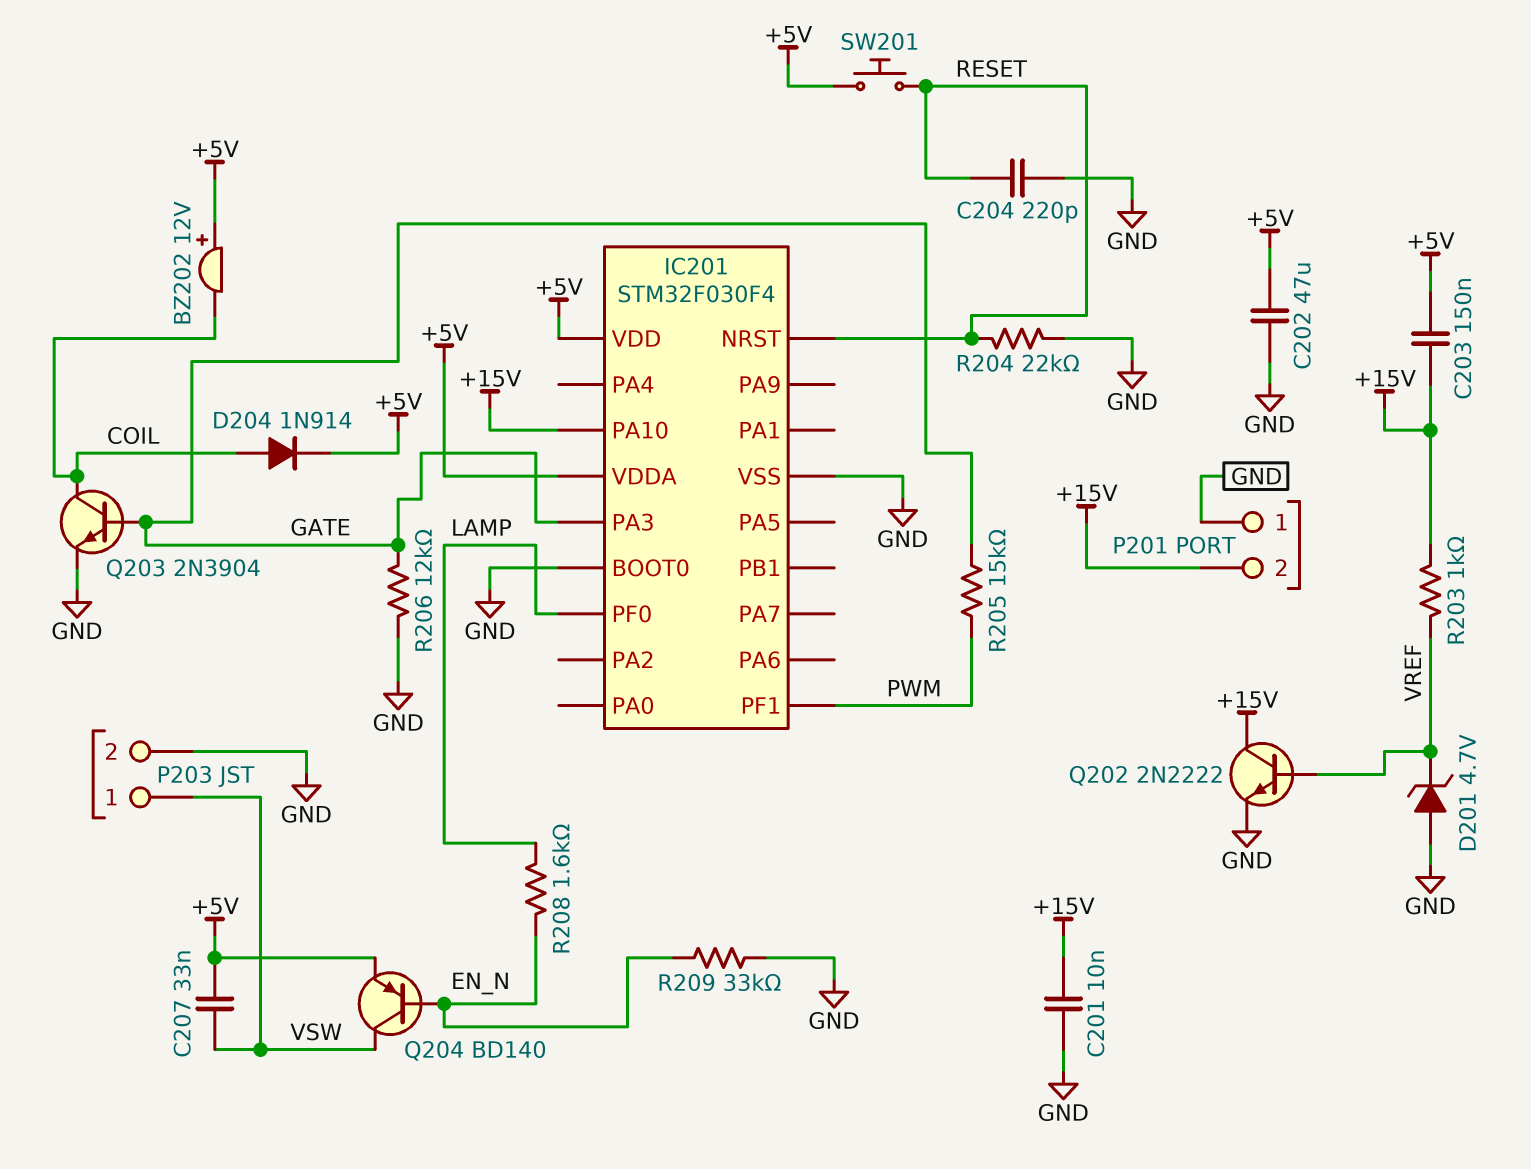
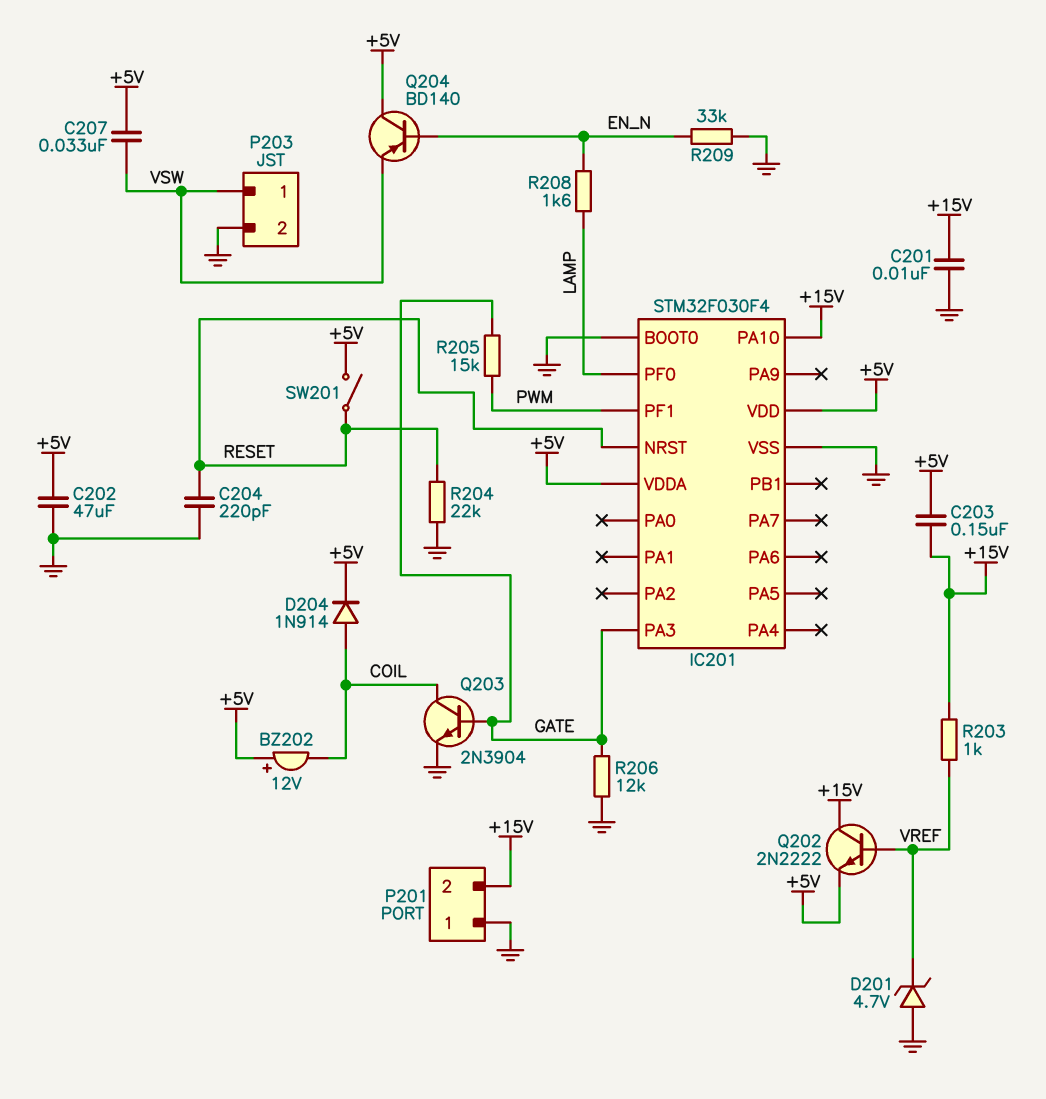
Q202: NPN 2N2222 (B VREF, C +15V, E GND) -> NPN 2N2222 (B VREF, C +15V, E +5V)
Q204: PNP BD140 (B EN_N, C VSW, E +5V) -> PNP BD140 (B EN_N, C +5V, E VSW)
SW201: button (+5V, RESET) -> switch (+5V, RESET)

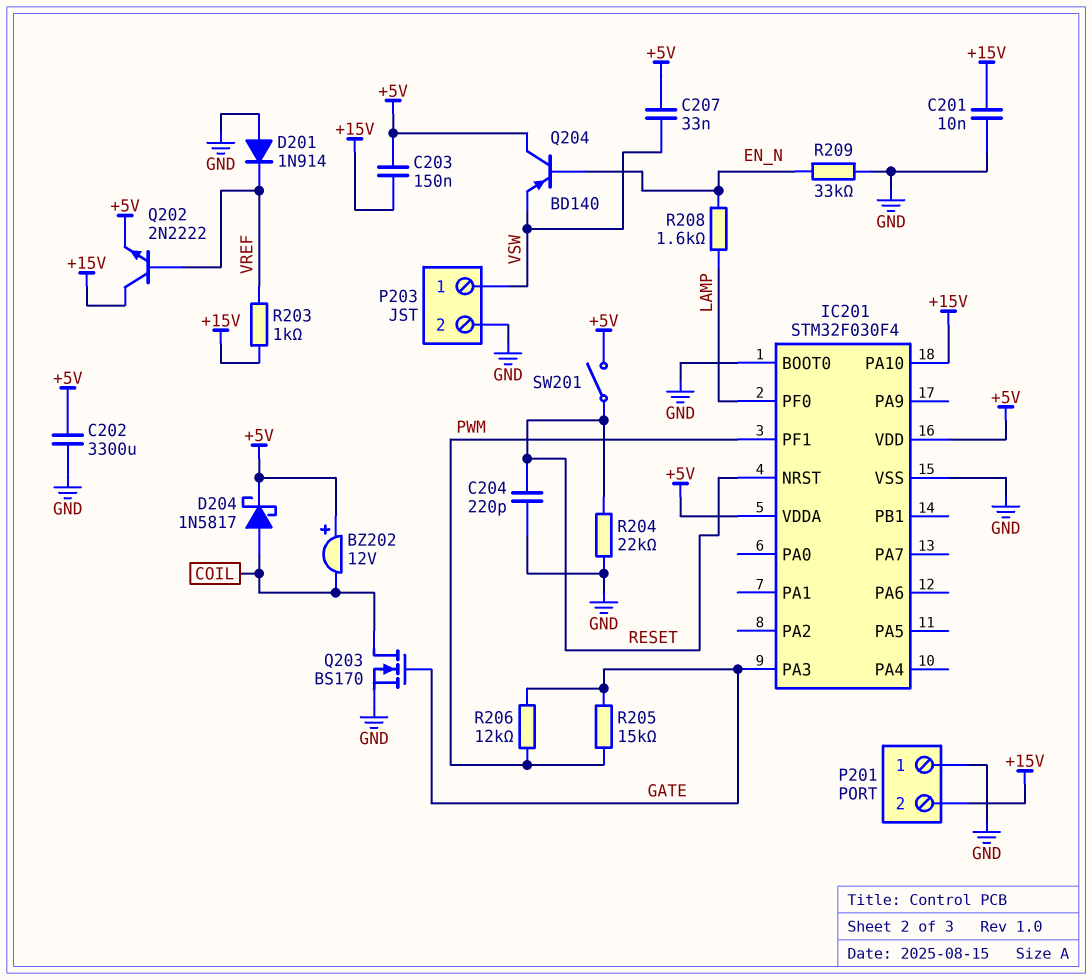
C202: 47uF (+5V, GND) -> 3300uF (+5V, GND)
D201: zener 4.7V (A GND, K VREF) -> diode 1N914 (A GND, K VREF)
D204: diode 1N914 (A COIL, K +5V) -> schottky 1N5817 (A COIL, K +5V)
Q203: NPN 2N3904 (B GATE, C COIL, E GND) -> NMOS BS170 (G GATE, D COIL, S GND)
R206: 12k (GATE, GND) -> 12k (GATE, PWM)

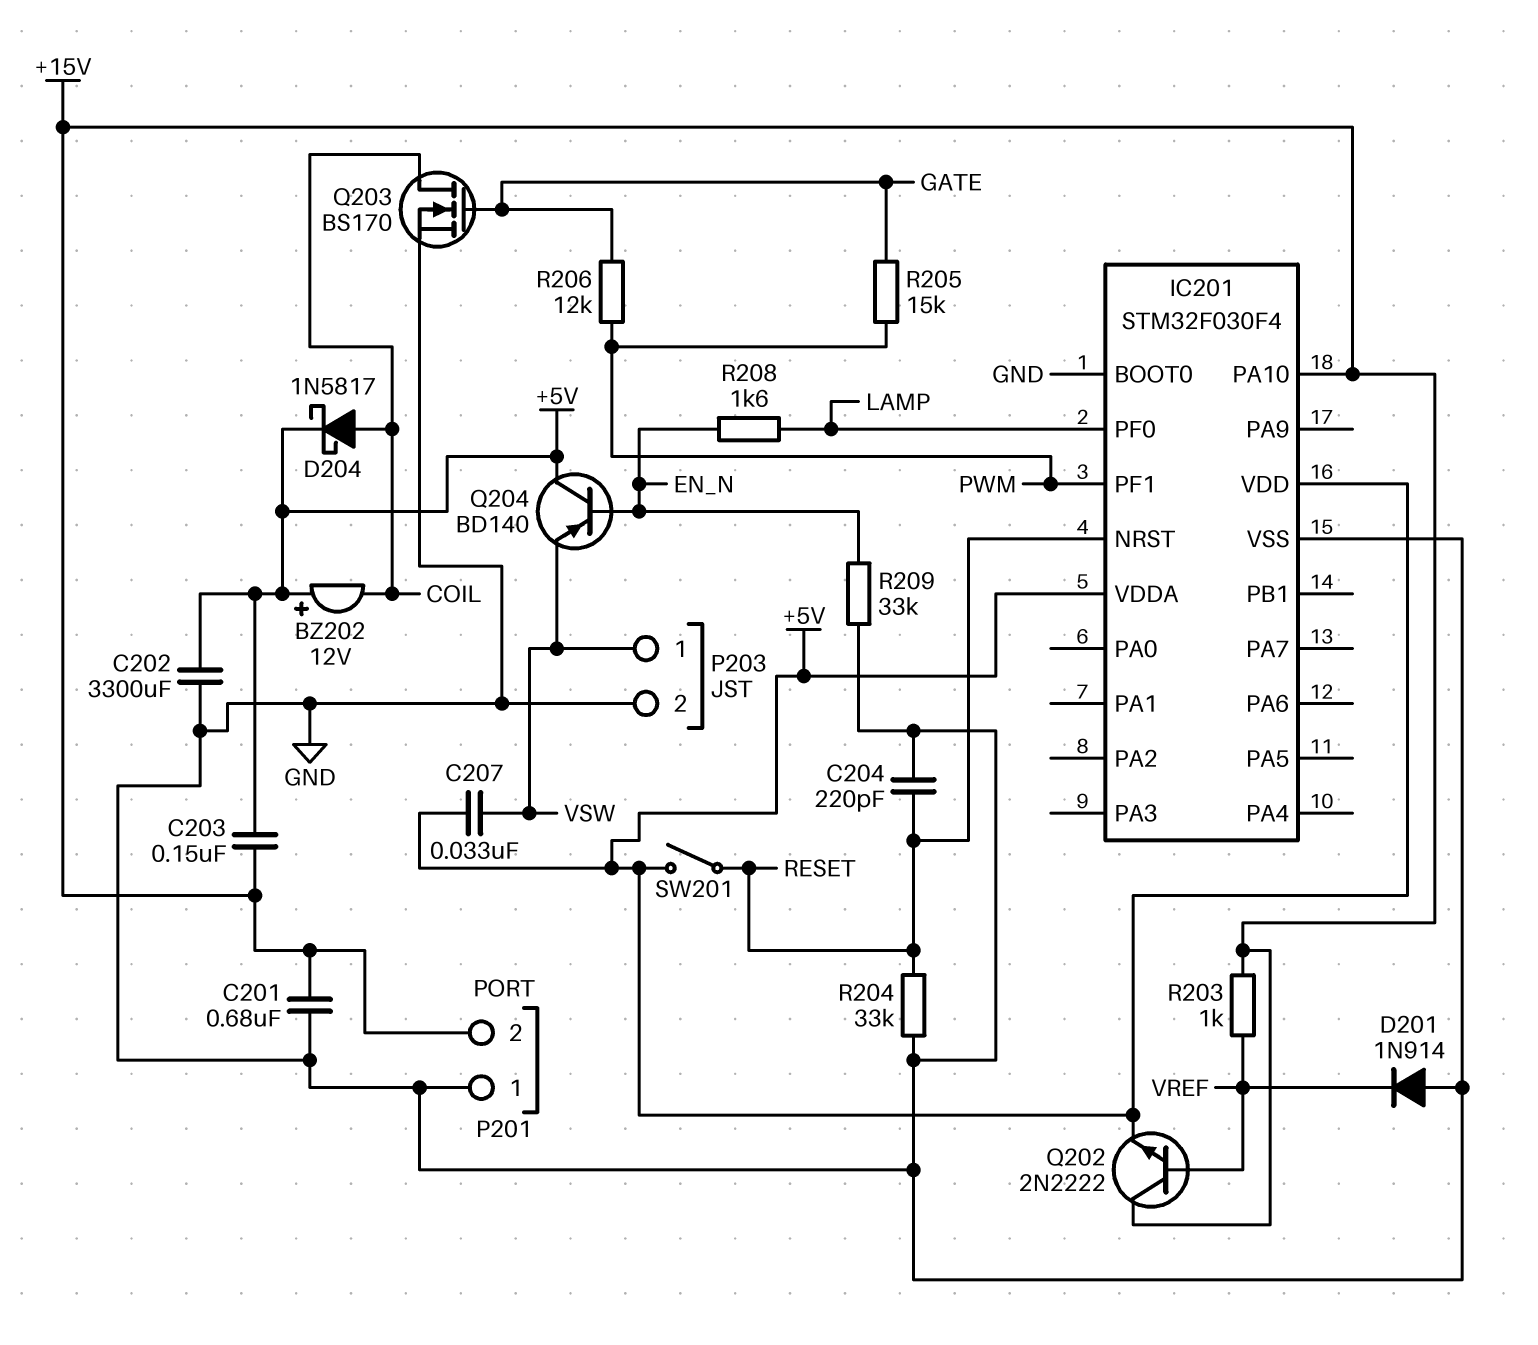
C201: 10nF (+15V, GND) -> 680nF (+15V, GND)
IC201 pin PA3: GATE -> none
R204: 22k (GND, RESET) -> 33k (GND, RESET)

